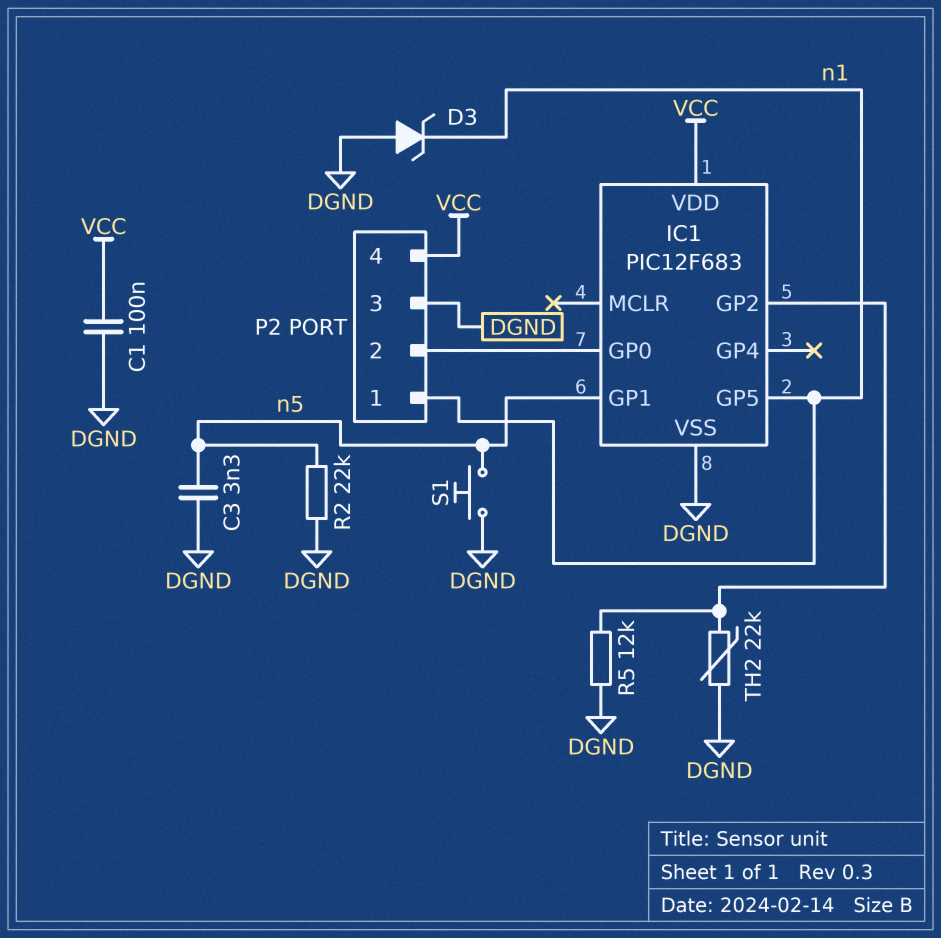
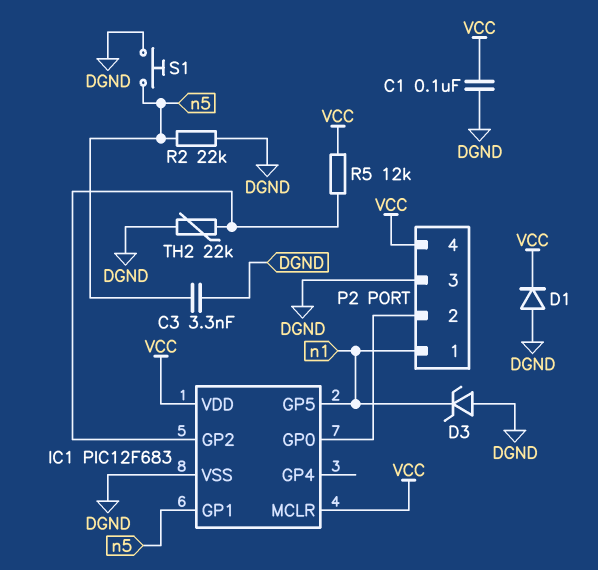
D1: none -> diode (A DGND, K VCC)
IC1 pin MCLR: none -> VCC
R5: 12k (DGND, IC1/GP2) -> 12k (IC1/GP2, VCC)

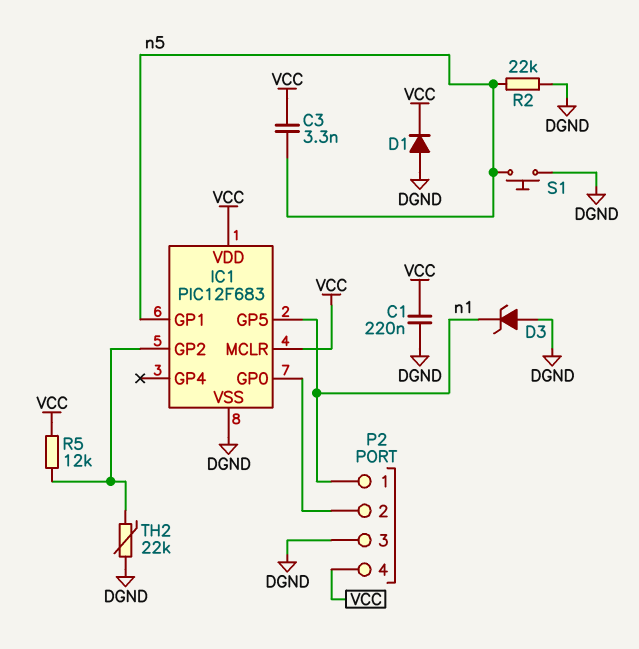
C1: 100nF (DGND, VCC) -> 220nF (DGND, VCC)
C3: 3.3nF (DGND, n5) -> 3.3nF (VCC, n5)

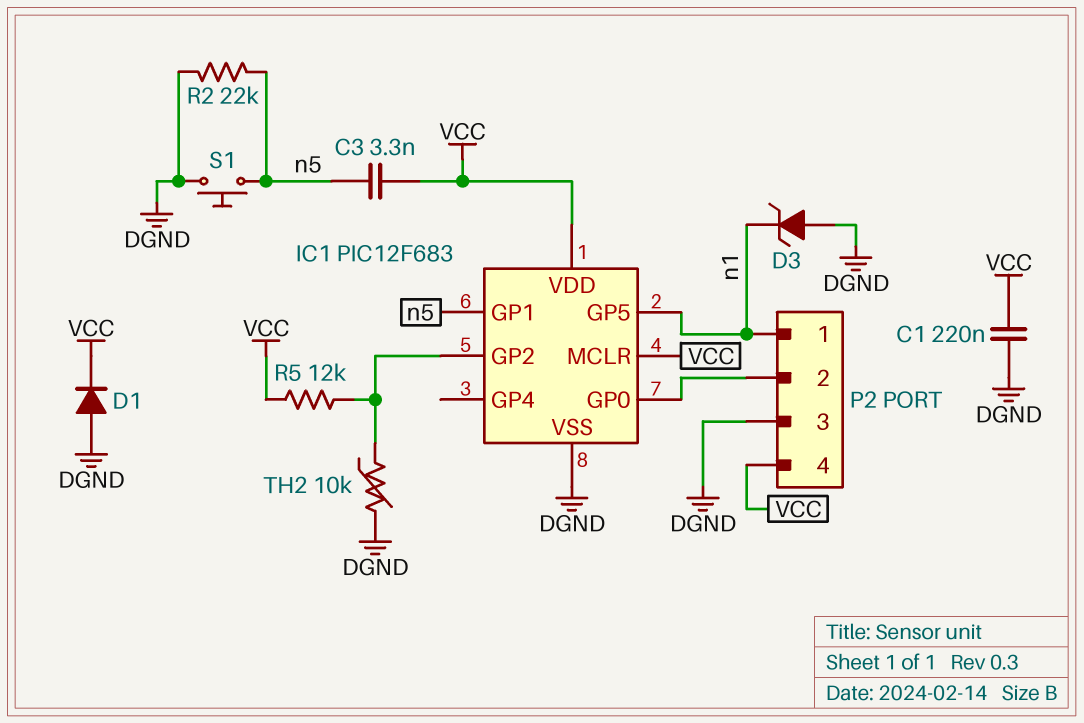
TH2: 22k (DGND, IC1/GP2) -> 10k (DGND, IC1/GP2)

